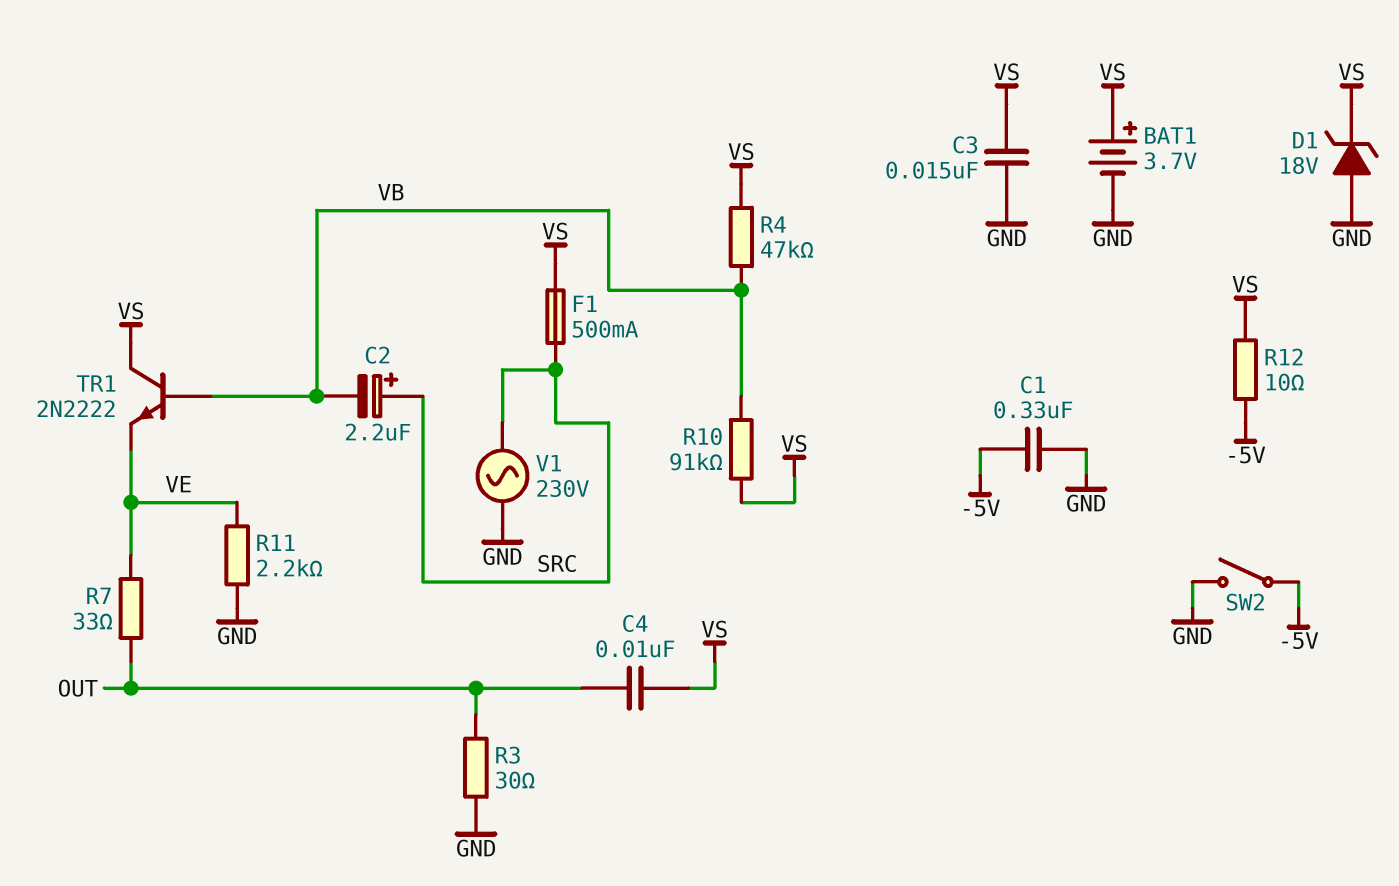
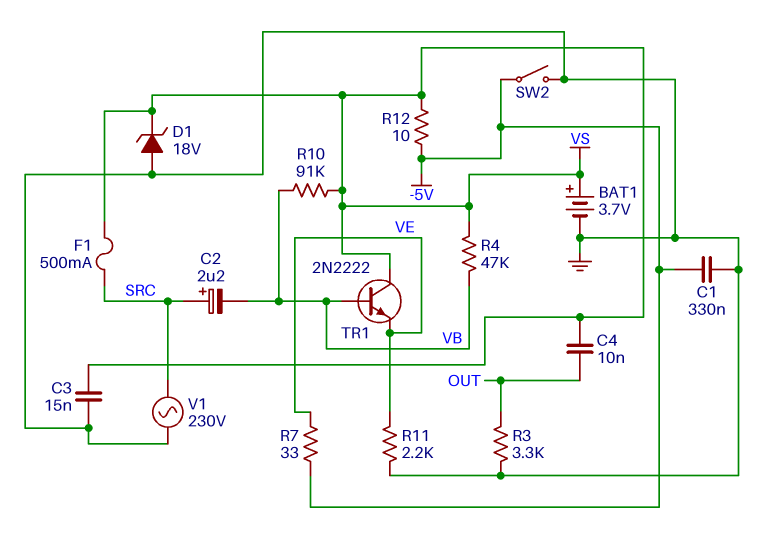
R3: 30 (GND, OUT) -> 3.3k (GND, OUT)
R7: 33 (OUT, VE) -> 33 (-5V, VE)

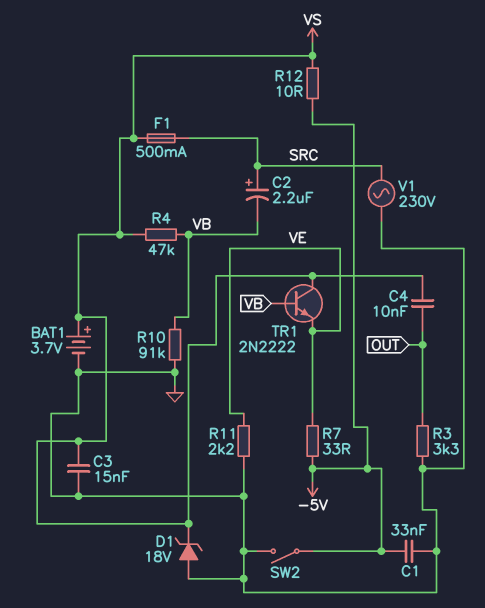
C1: 330nF (-5V, GND) -> 33nF (-5V, GND)
R10: 91k (VB, VS) -> 91k (GND, VB)

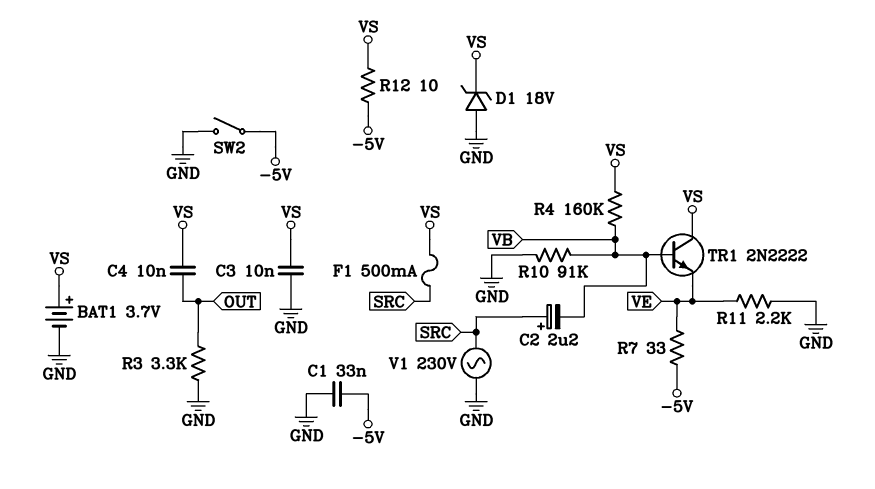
C3: 15nF (GND, VS) -> 10nF (GND, VS)
R4: 47k (VB, VS) -> 160k (VB, VS)

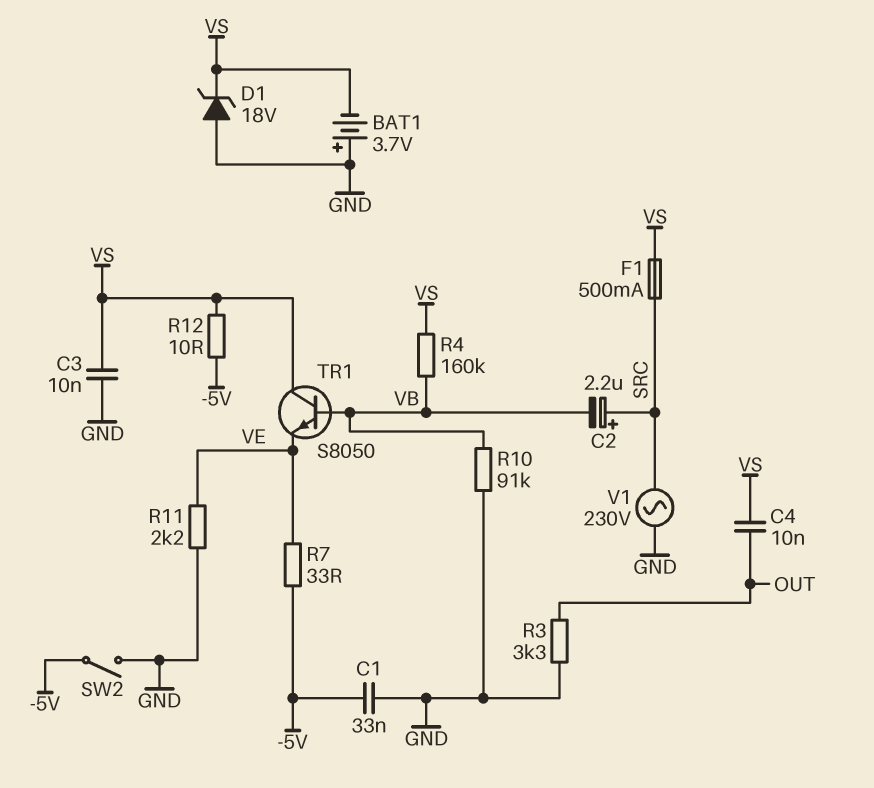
BAT1: 3.7V (plus VS, minus GND) -> 3.7V (plus GND, minus VS)
TR1: NPN 2N2222 (B VB, C VS, E VE) -> NPN S8050 (B VB, C VS, E VE)

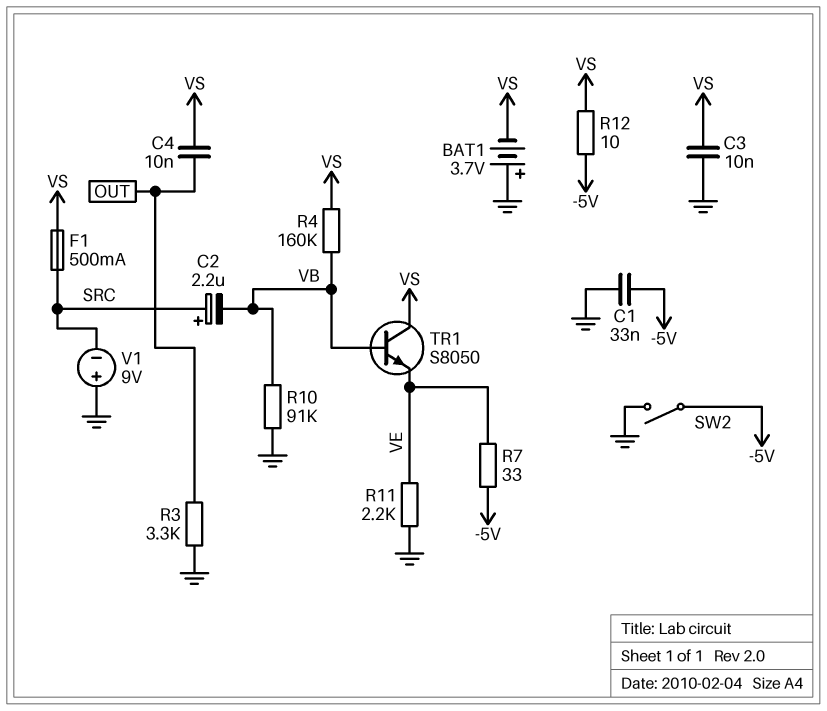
D1: zener 18V (A GND, K VS) -> none
V1: AC 230V (GND, SRC) -> 9V (plus GND, minus SRC)

